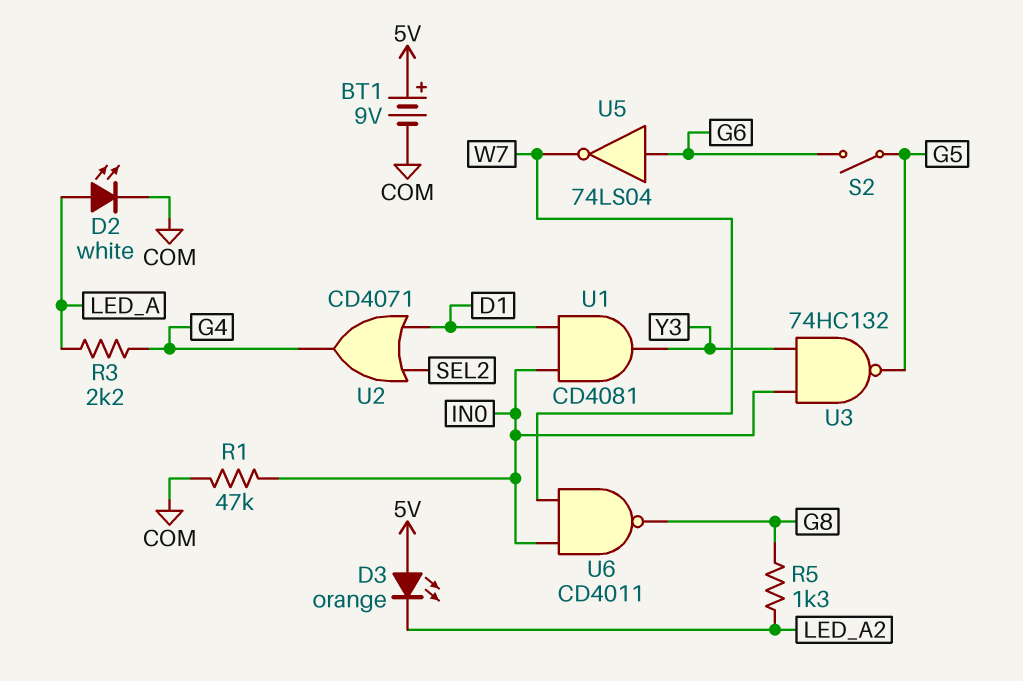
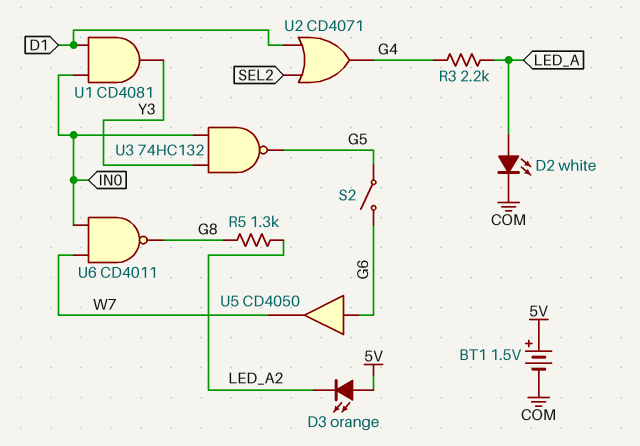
BT1: 9V (plus 5V, minus COM) -> 1.5V (plus 5V, minus COM)
R1: 47k (COM, IN0) -> none
U5: NOT 74LS04 (in G6, out W7) -> buffer CD4050 (in G6, out W7)

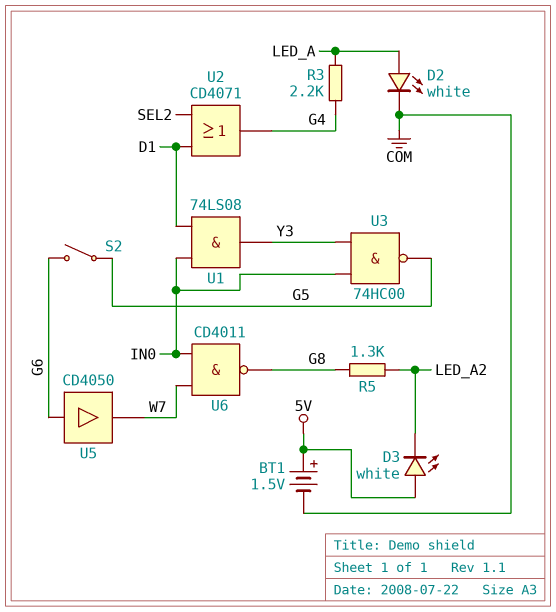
D3: LED orange (A 5V, K LED_A2) -> LED white (A 5V, K LED_A2)
U1: AND CD4081 (in D1, in IN0, out Y3) -> AND 74LS08 (in D1, in IN0, out Y3)
U3: NAND 74HC132 (in IN0, in Y3, out G5) -> NAND 74HC00 (in IN0, in Y3, out G5)

